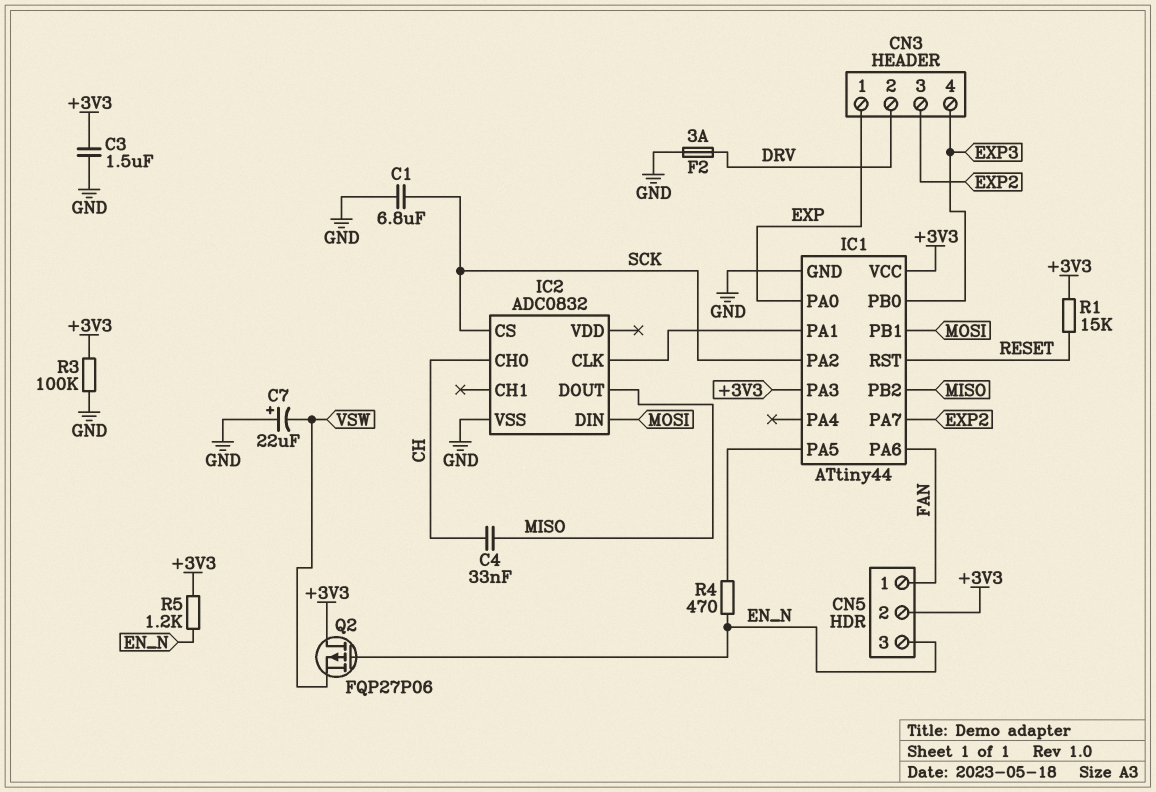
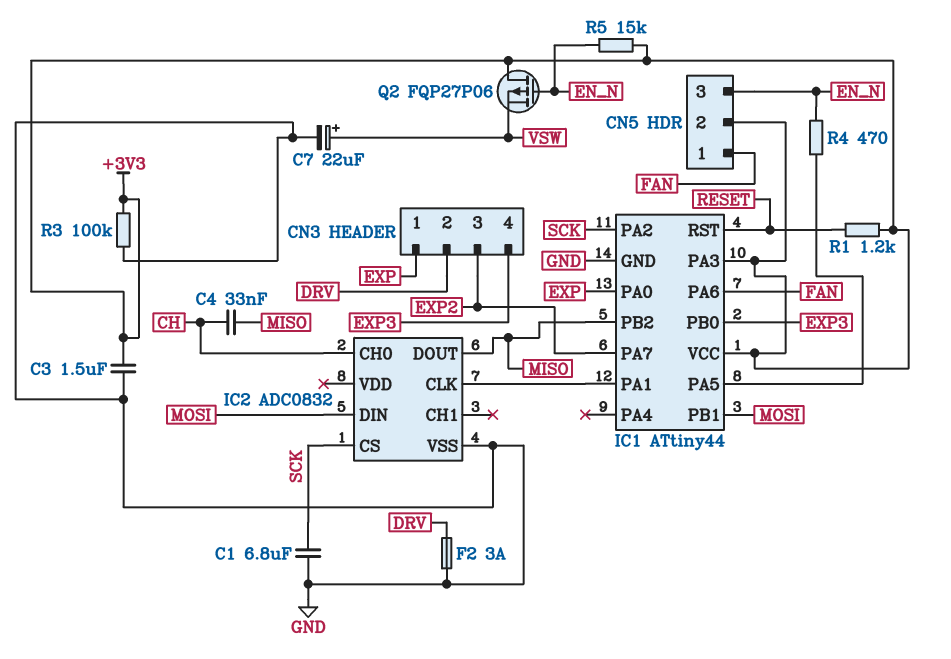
C7: 22uF (plus GND, minus VSW) -> 22uF (plus VSW, minus GND)
R1: 15k (+3V3, RESET) -> 1.2k (+3V3, RESET)
R5: 1.2k (+3V3, EN_N) -> 15k (+3V3, EN_N)

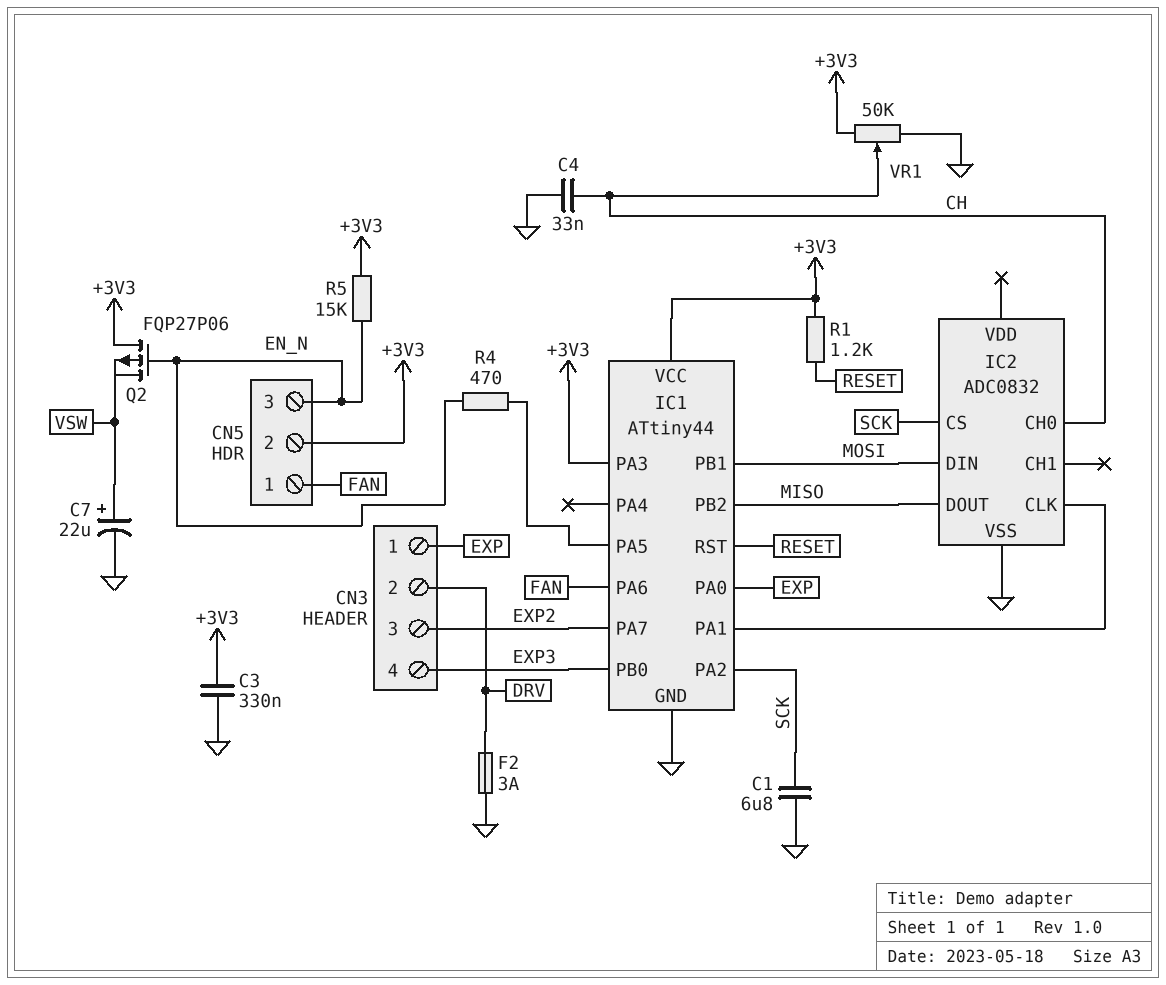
C3: 1.5uF (+3V3, GND) -> 330nF (+3V3, GND)
C4: 33nF (CH, MISO) -> 33nF (CH, GND)
R3: 100k (+3V3, GND) -> none
VR1: none -> 50k (+3V3, GND, wiper CH)

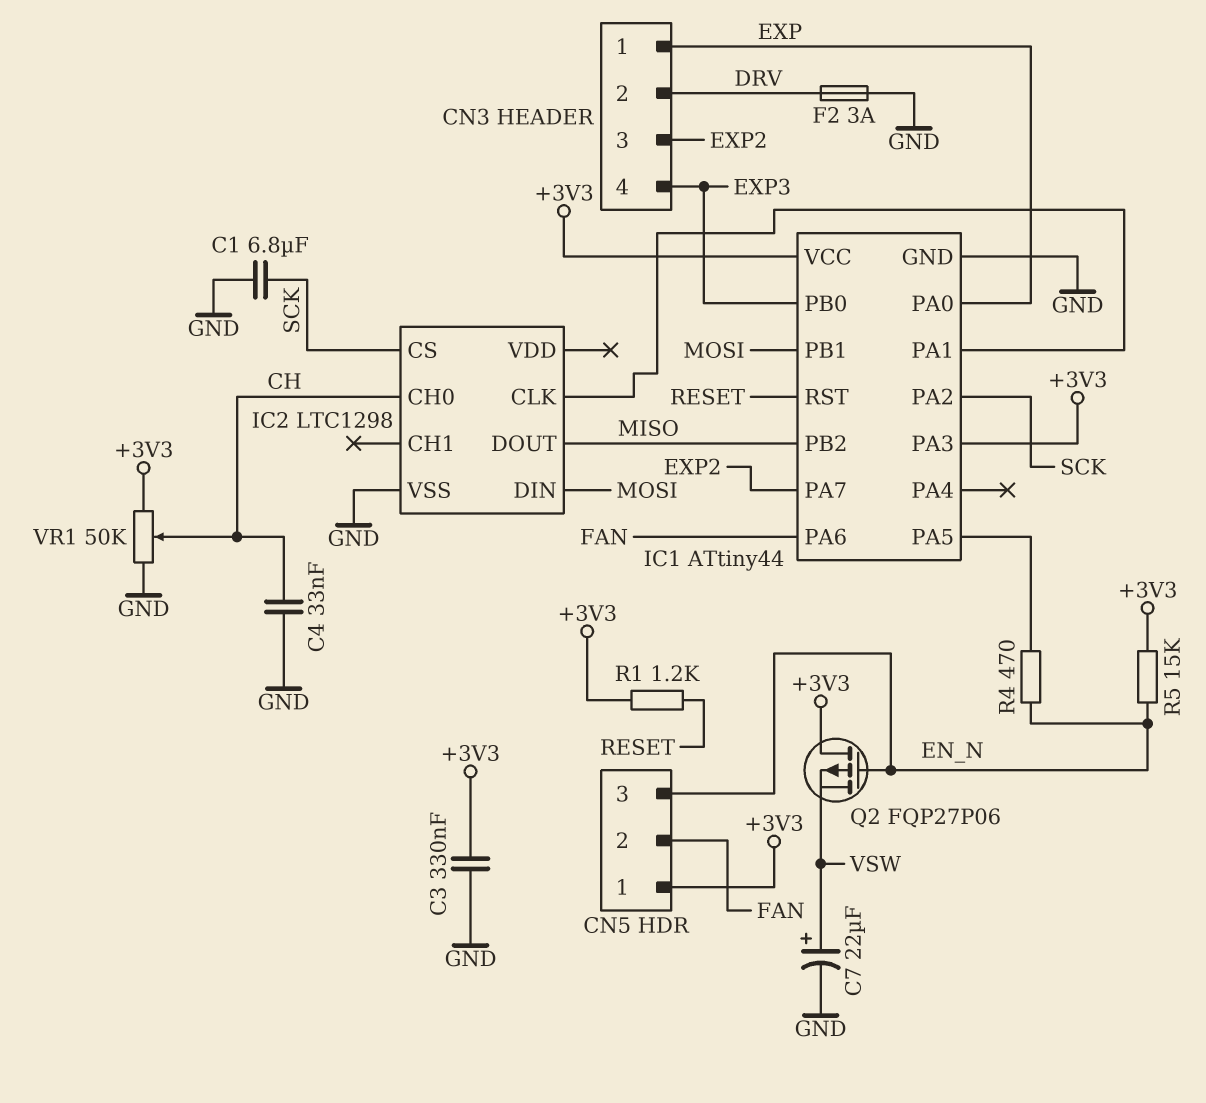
CN5 pin 1: FAN -> +3V3
CN5 pin 2: +3V3 -> FAN
IC2: ADC0832 -> LTC1298

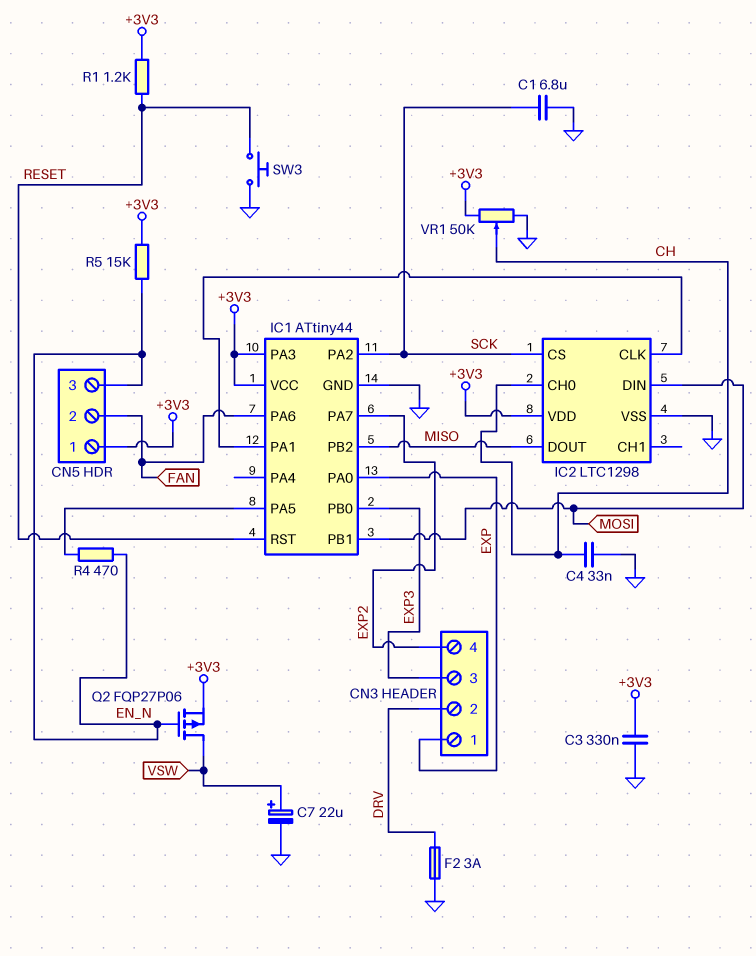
CN3 pin 3: EXP2 -> EXP3
CN3 pin 4: EXP3 -> EXP2
IC2 pin VDD: none -> +3V3
Q2: PMOS FQP27P06 (G EN_N, D +3V3, S VSW) -> PMOS FQP27P06 (G EN_N, D VSW, S +3V3)
SW3: none -> button (GND, RESET)

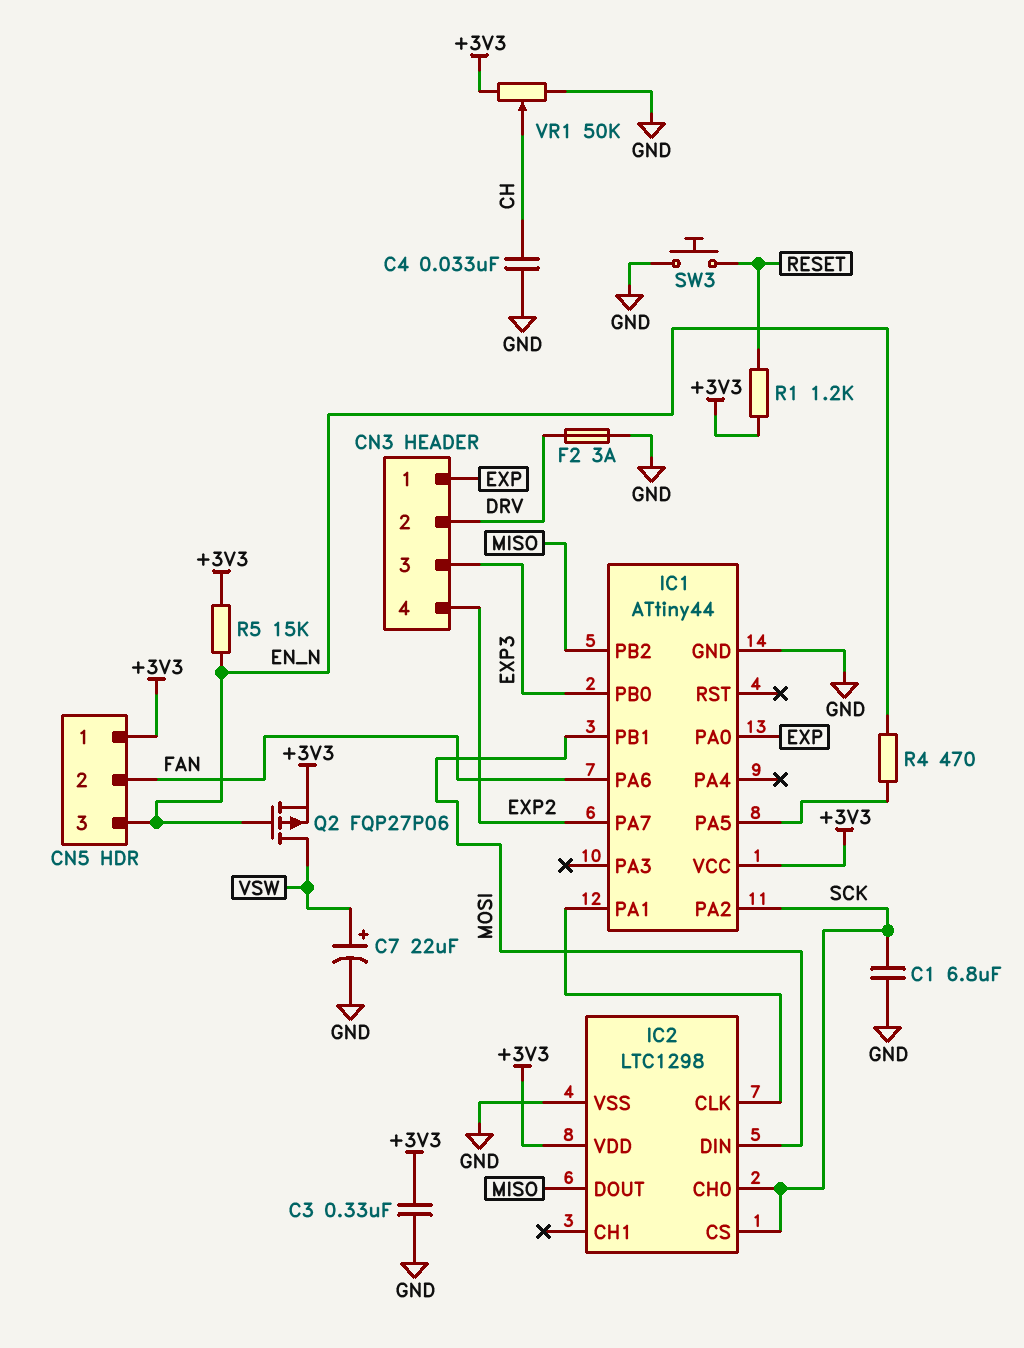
IC1 pin PA3: +3V3 -> none
IC1 pin RST: RESET -> none
IC2 pin CH0: CH -> SCK

